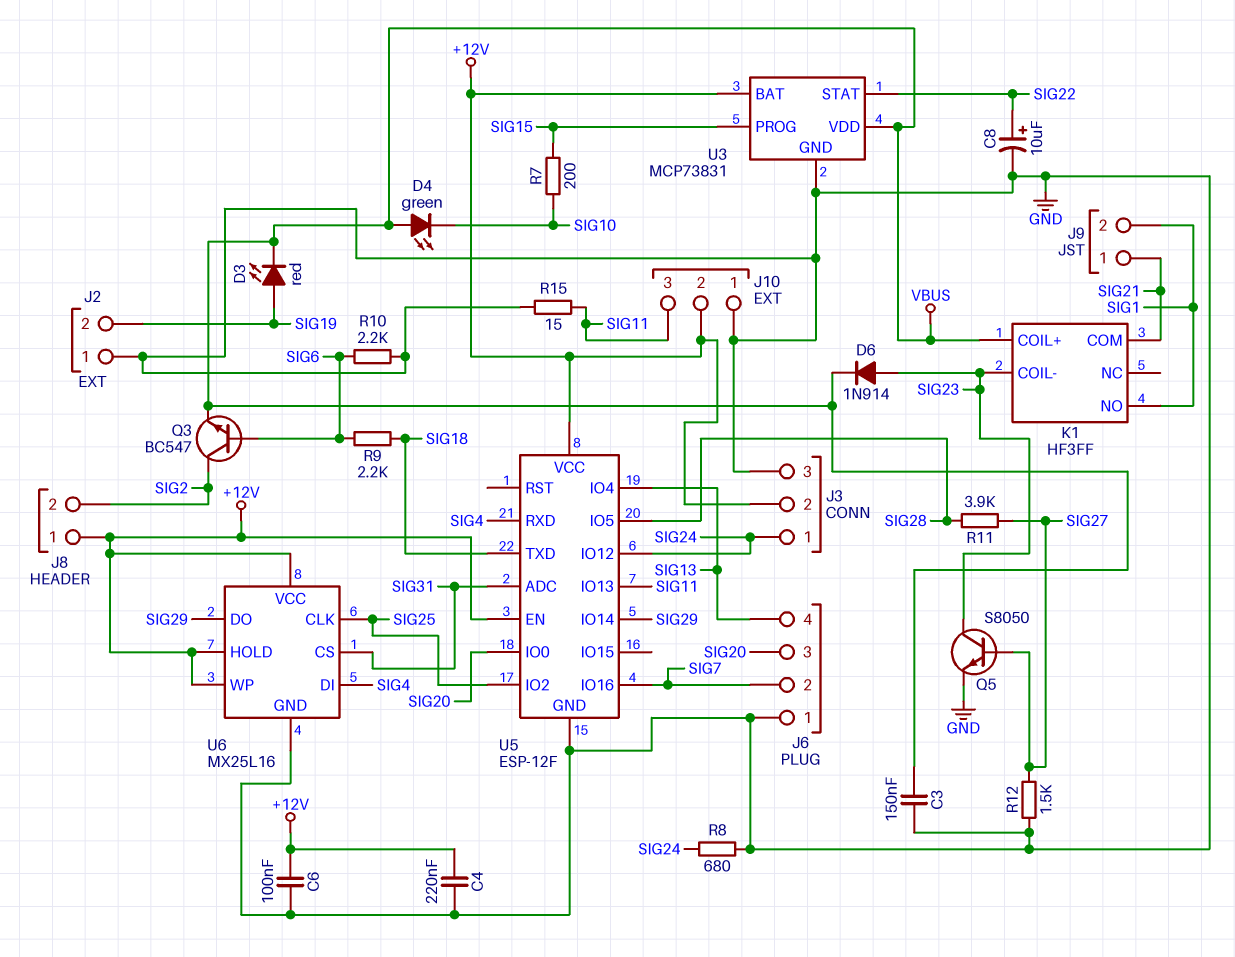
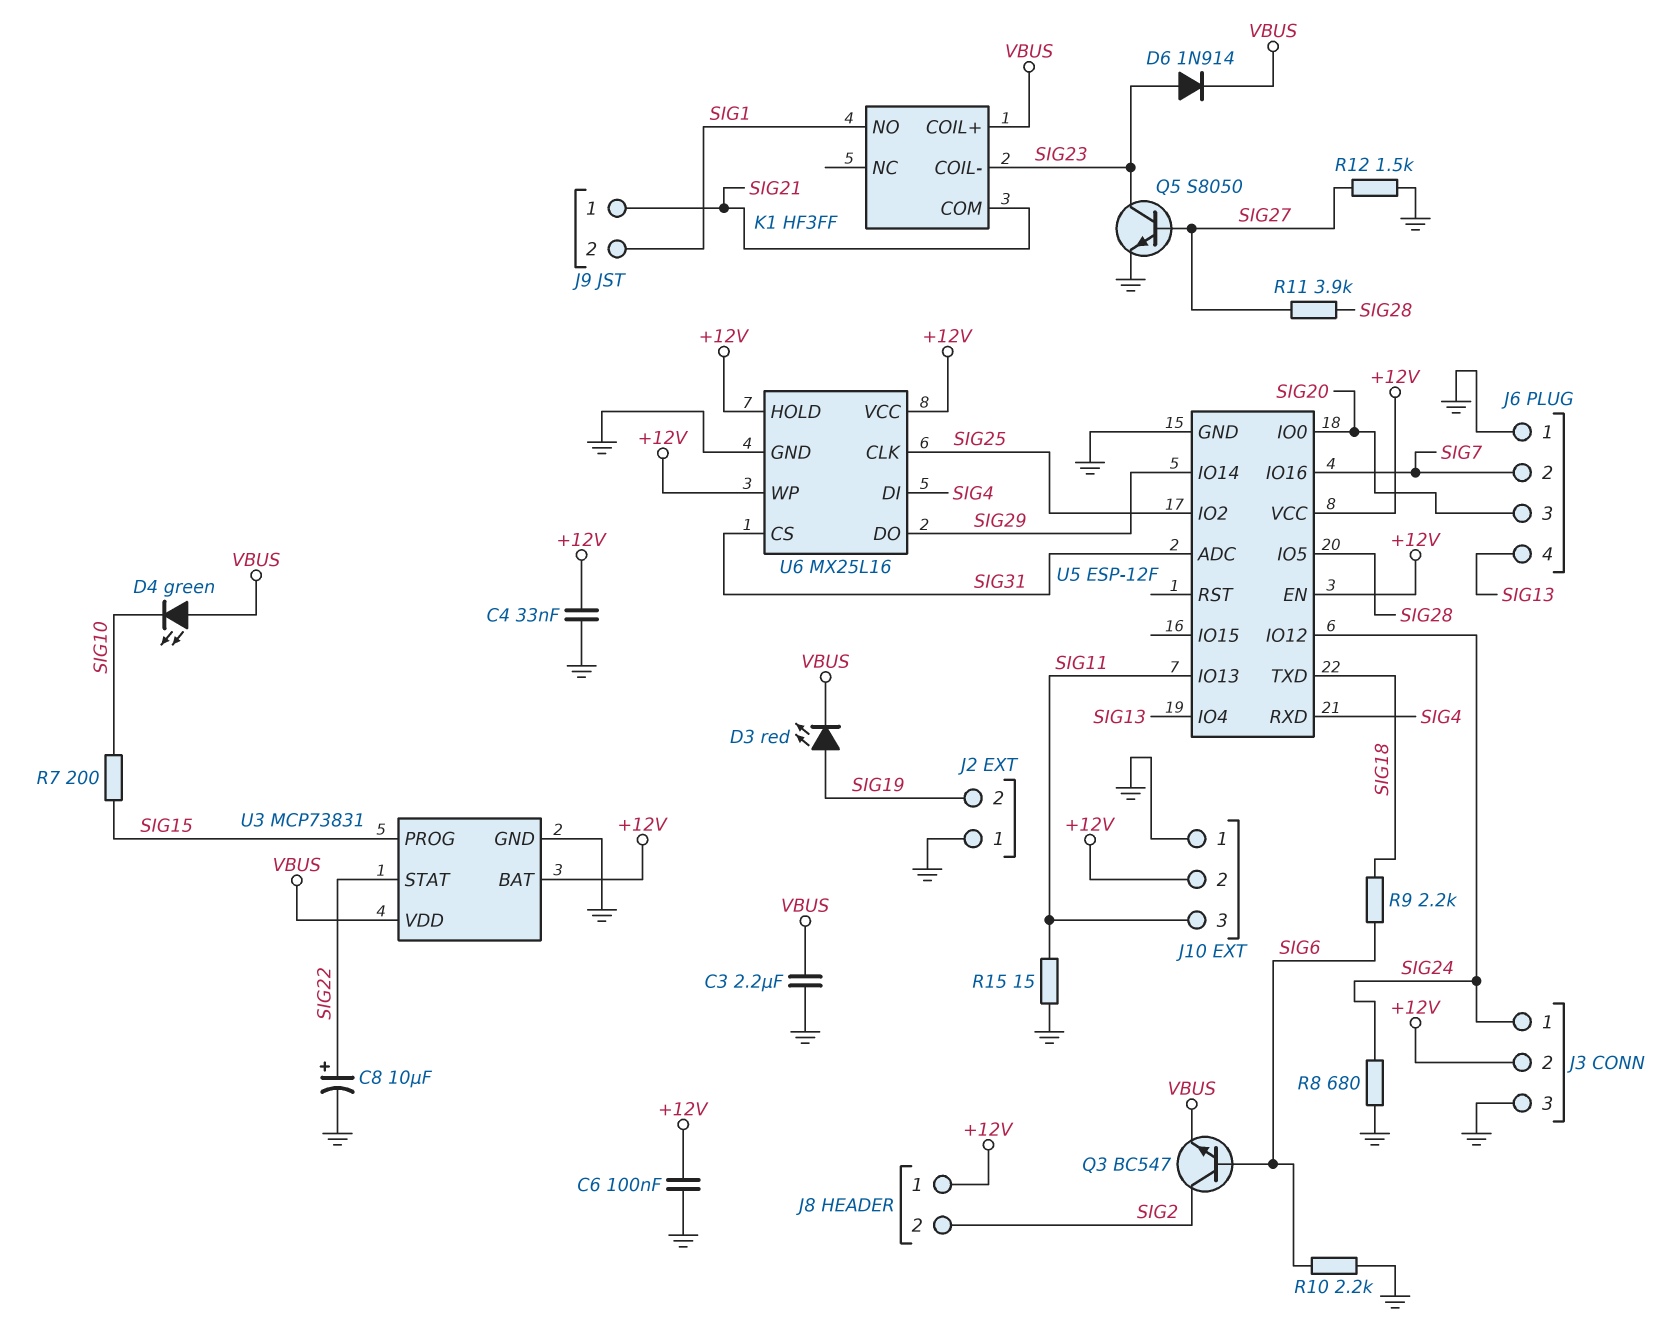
C3: 150nF (GND, VBUS) -> 2.2uF (GND, VBUS)
C4: 220nF (+12V, GND) -> 33nF (+12V, GND)

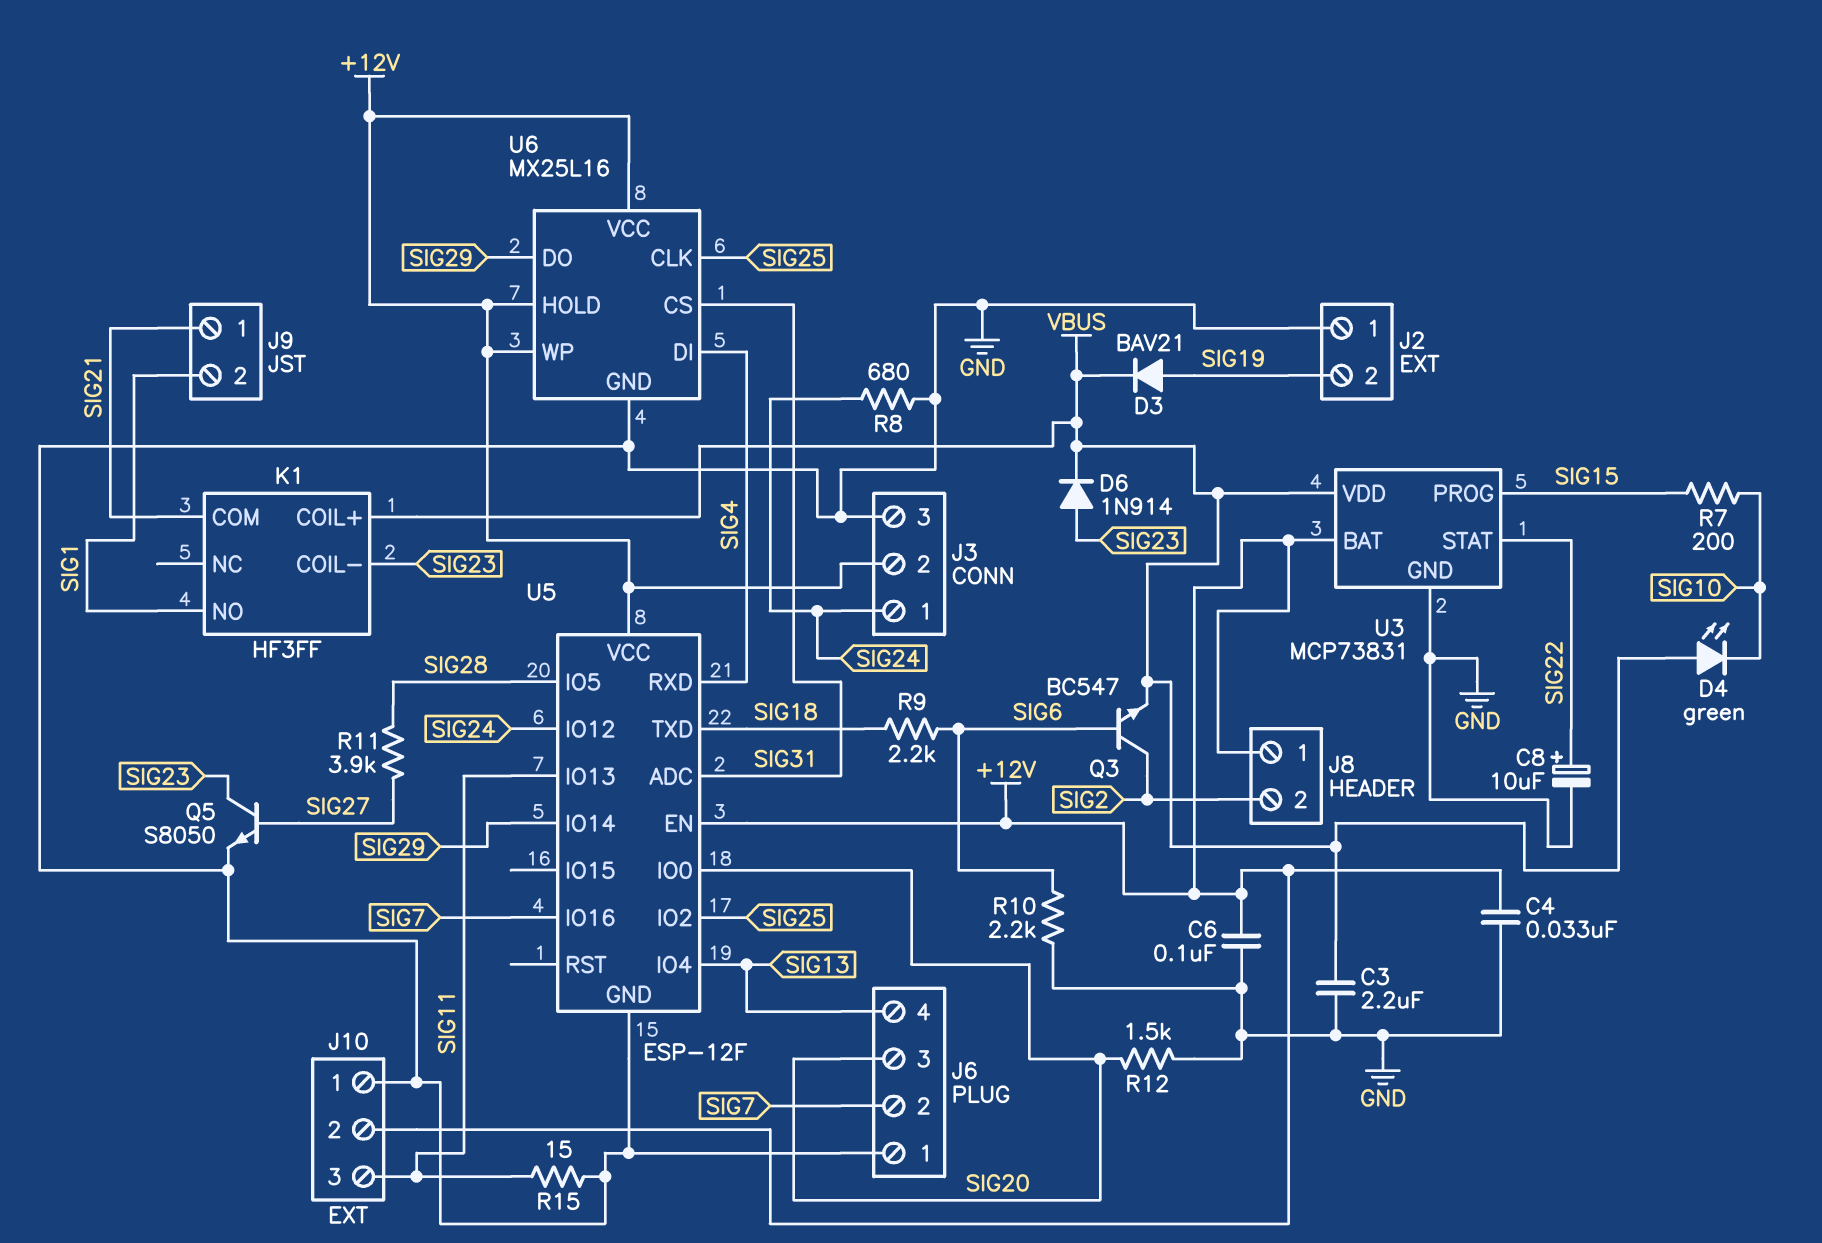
D3: LED red (A SIG19, K VBUS) -> diode BAV21 (A SIG19, K VBUS)
R12: 1.5k (GND, SIG27) -> 1.5k (GND, SIG20)

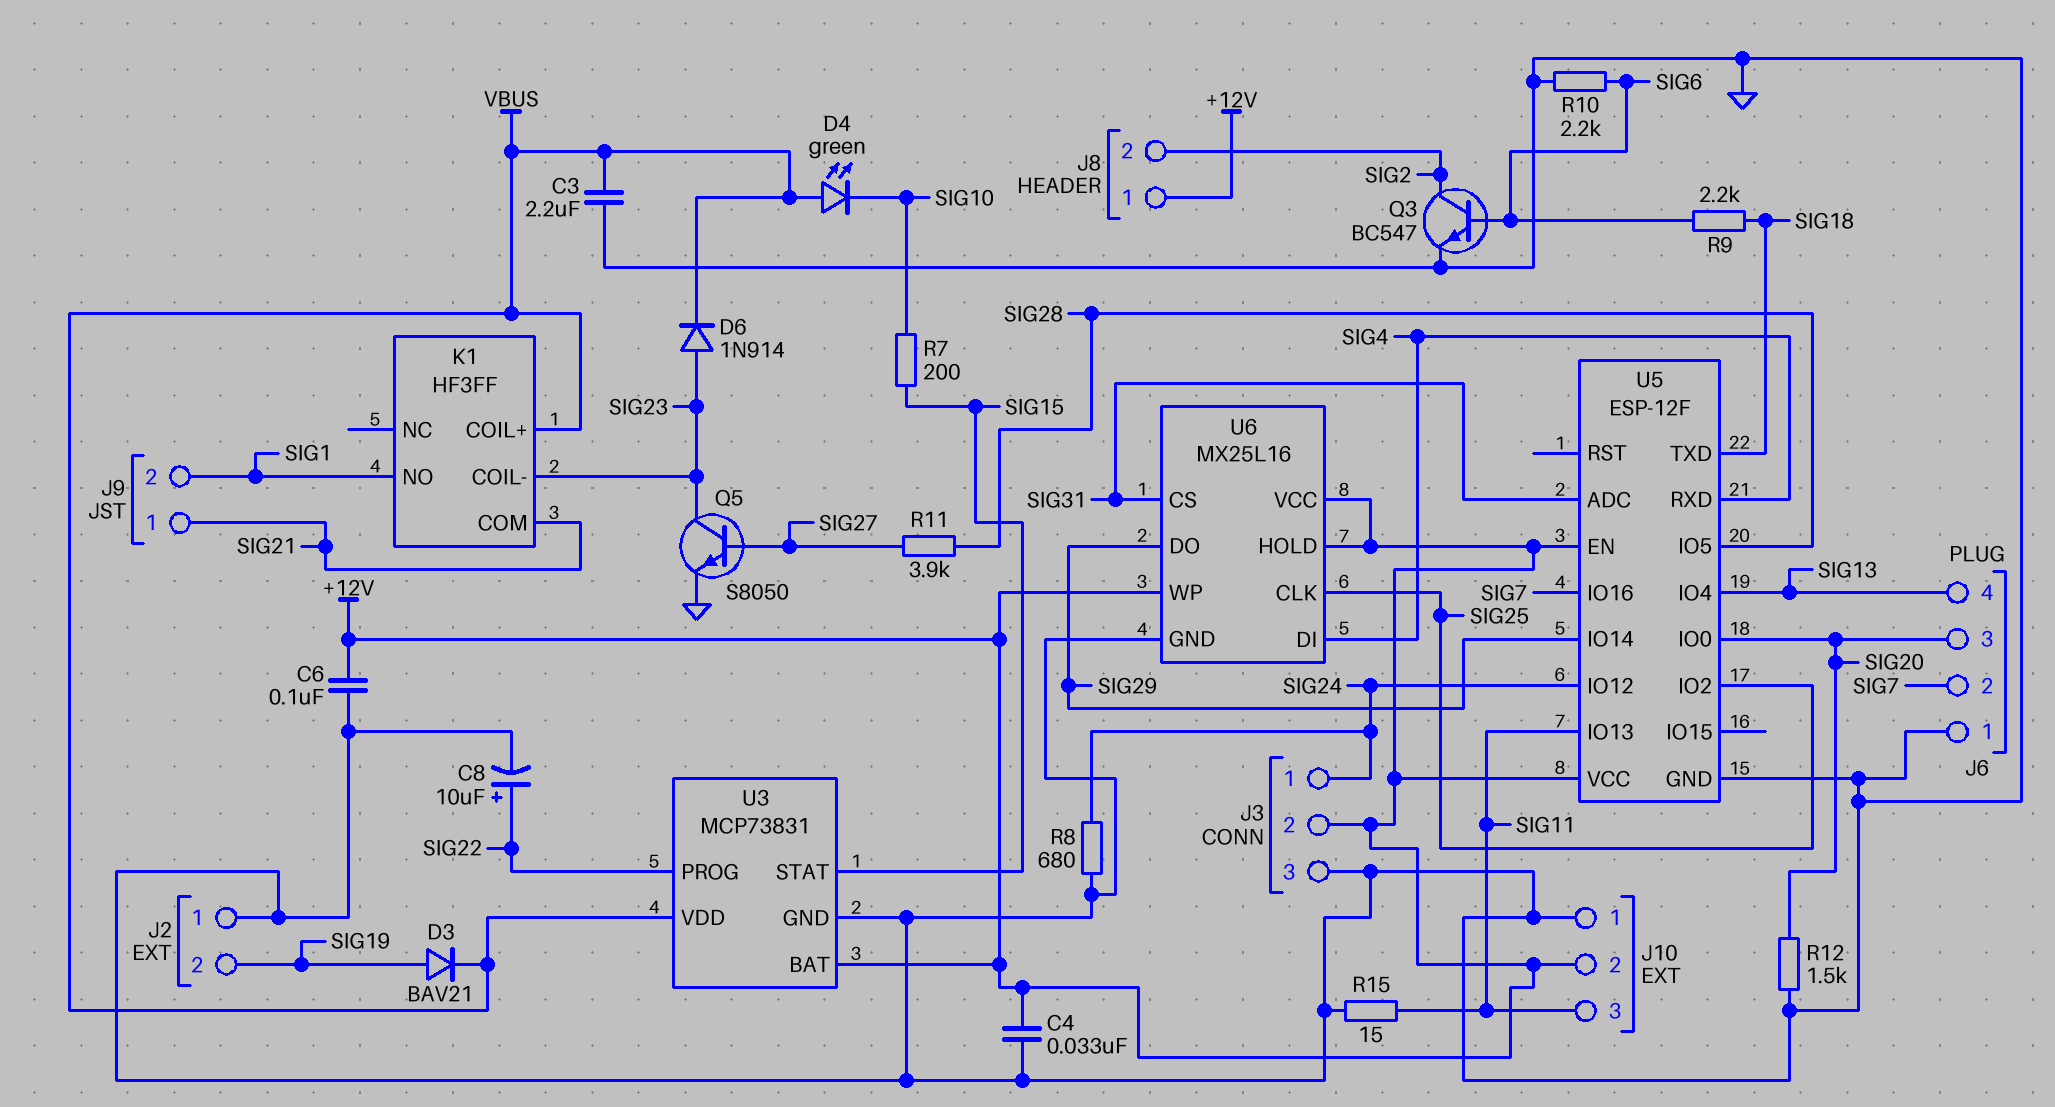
Q3: NPN BC547 (B SIG6, C SIG2, E VBUS) -> NPN BC547 (B SIG6, C SIG2, E GND)
U3 pin PROG: SIG15 -> SIG22
U3 pin STAT: SIG22 -> SIG15

